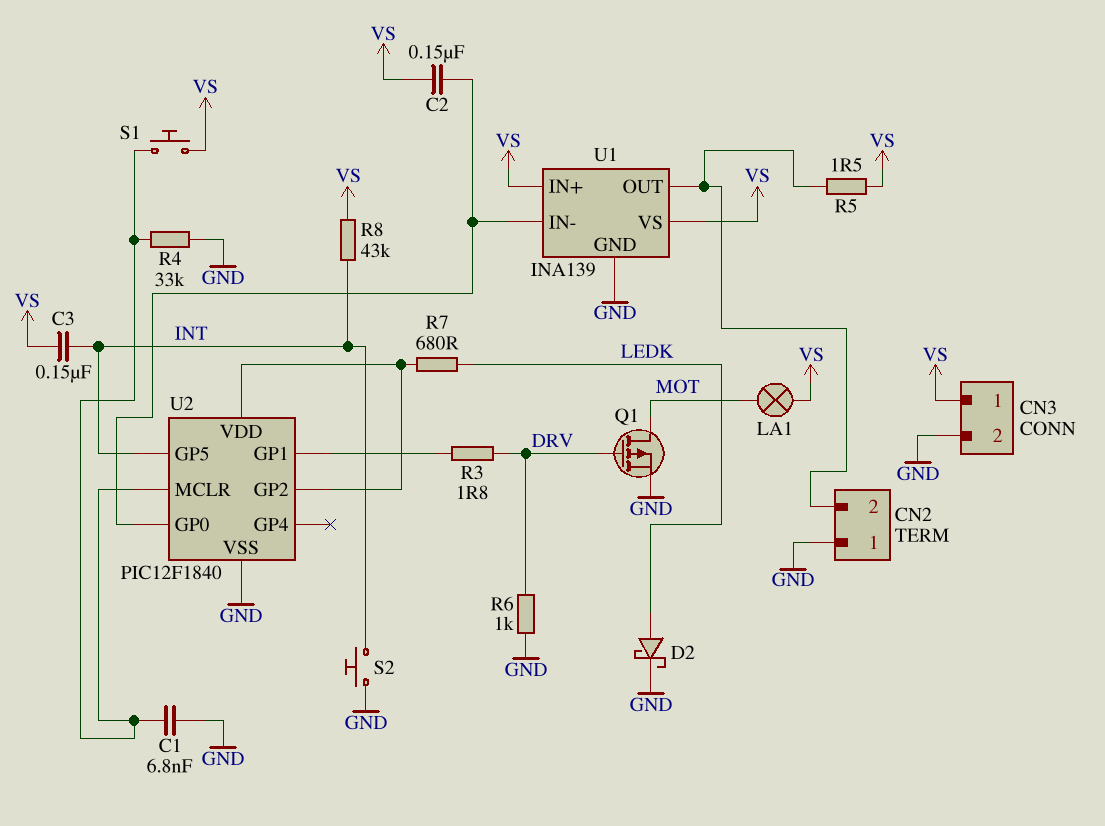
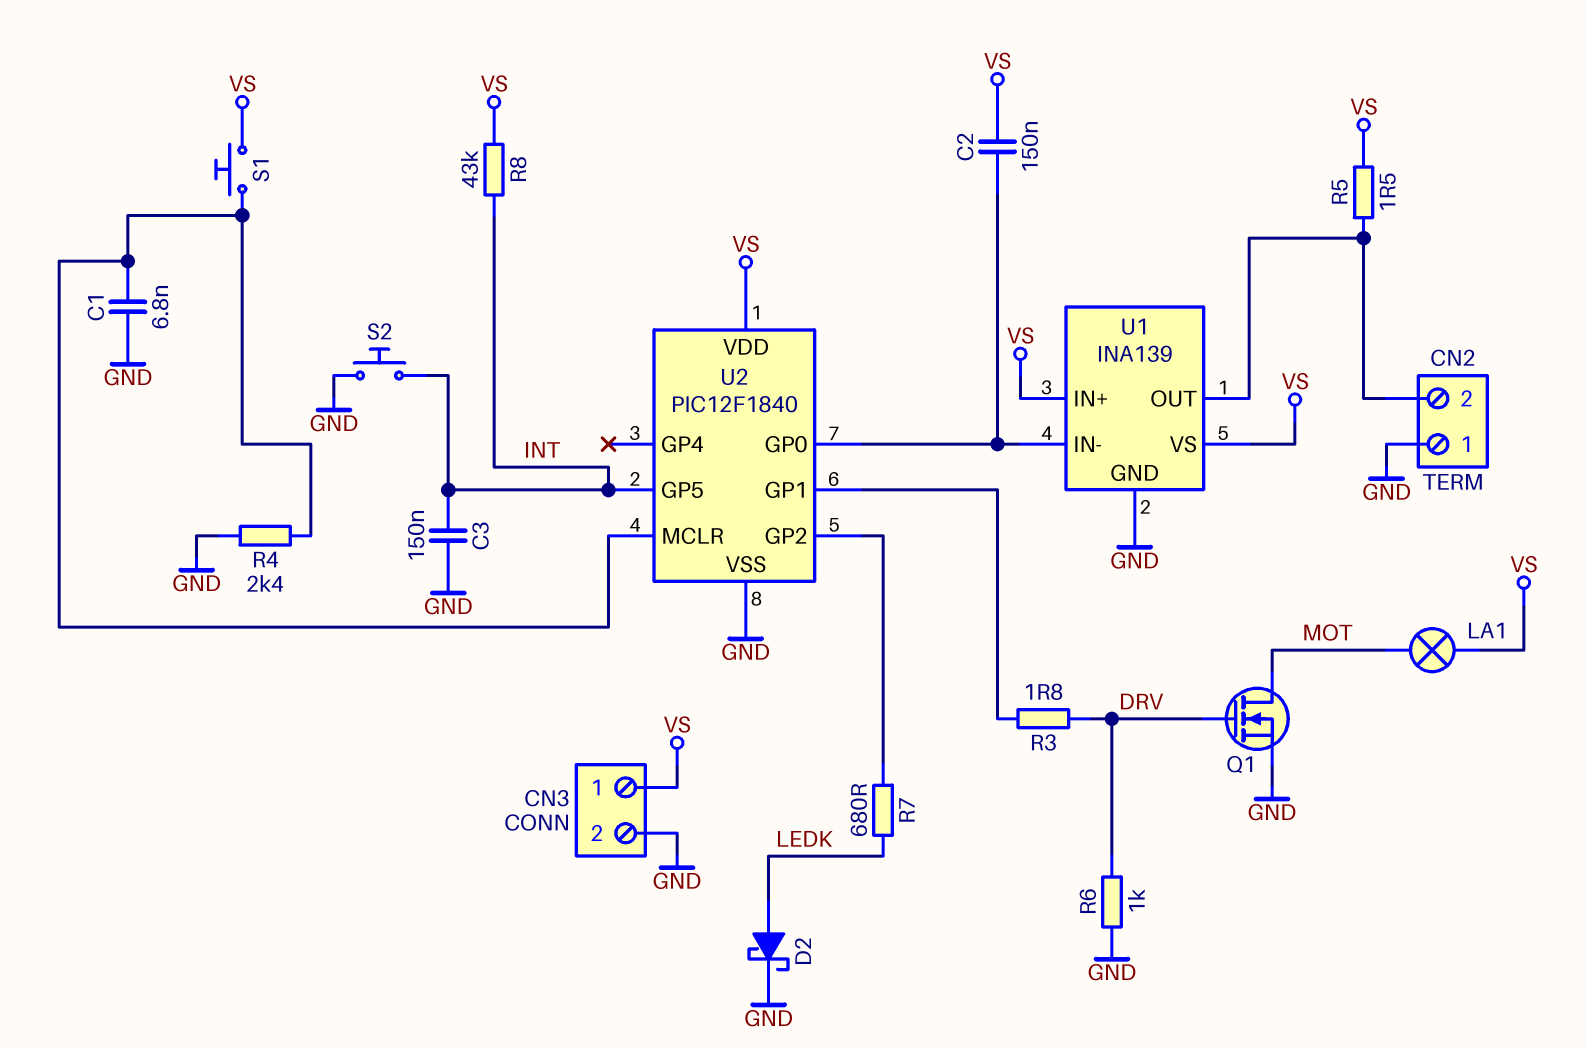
C3: 150nF (INT, VS) -> 150nF (GND, INT)
Q1: PMOS (G DRV, D MOT, S GND) -> NMOS (G DRV, D MOT, S GND)
R4: 33k (GND, U2/MCLR) -> 2.4k (GND, U2/MCLR)
U2 pin VDD: U2/GP2 -> VS

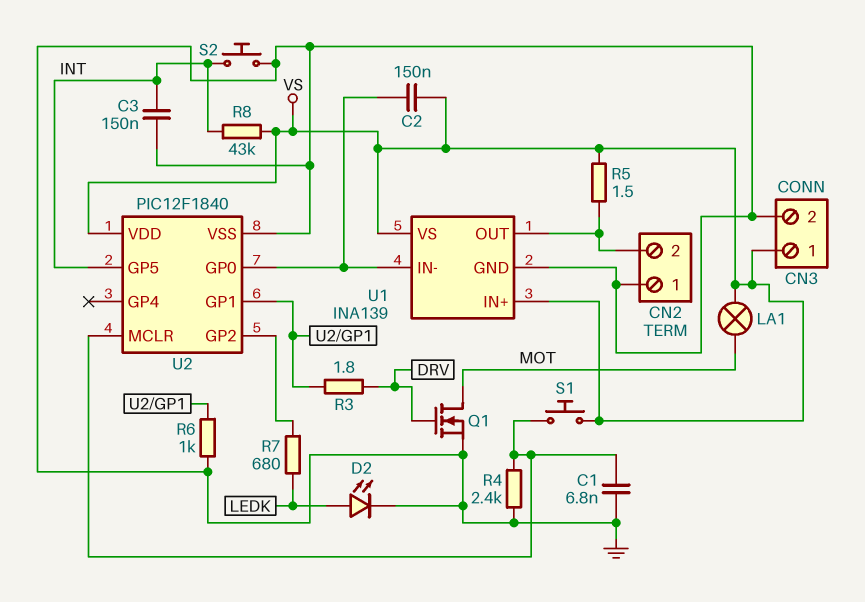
D2: schottky (A LEDK, K GND) -> LED (A LEDK, K GND)
R6: 1k (DRV, GND) -> 1k (GND, U2/GP1)

